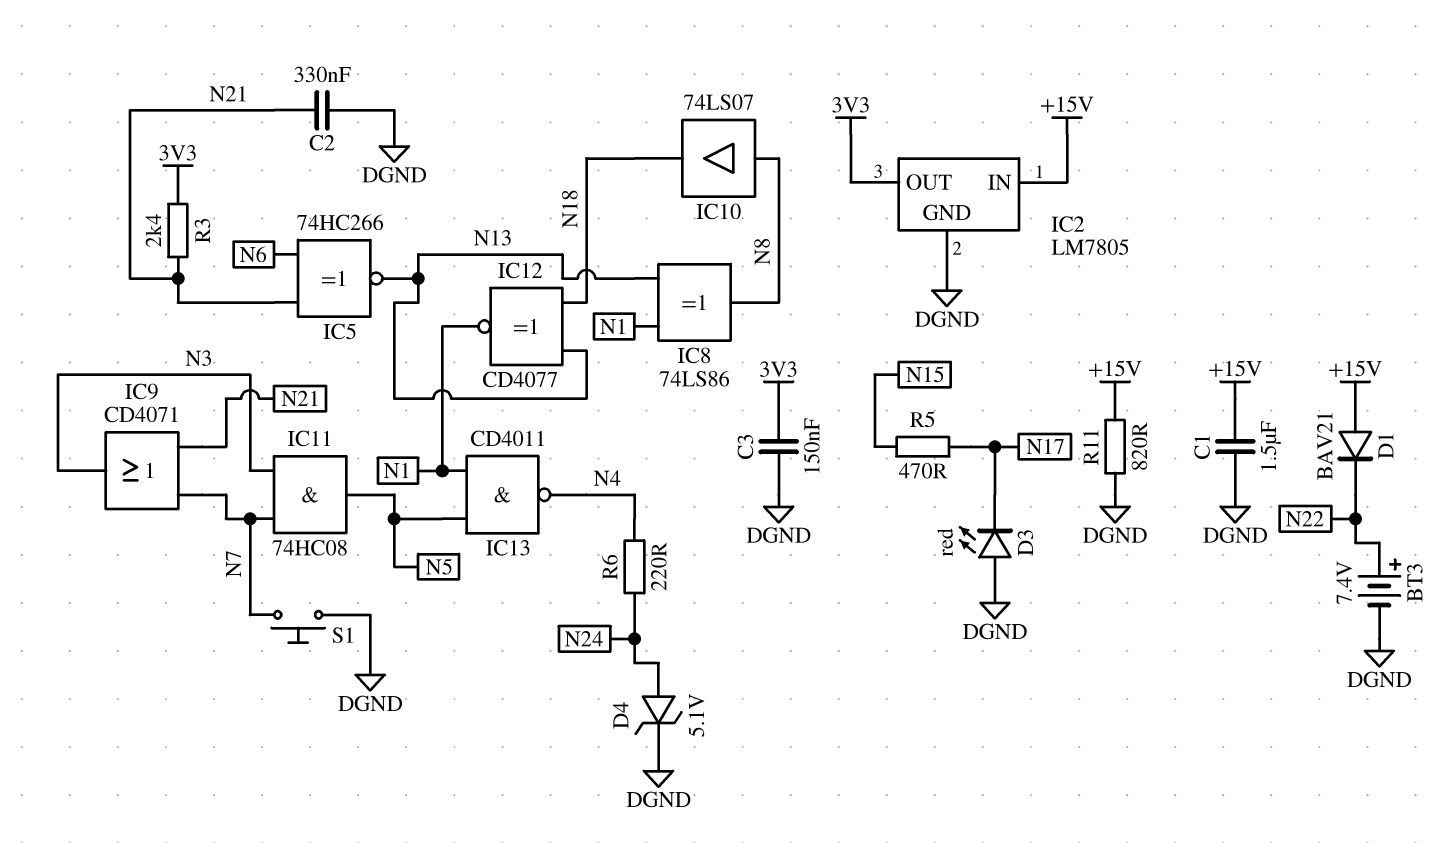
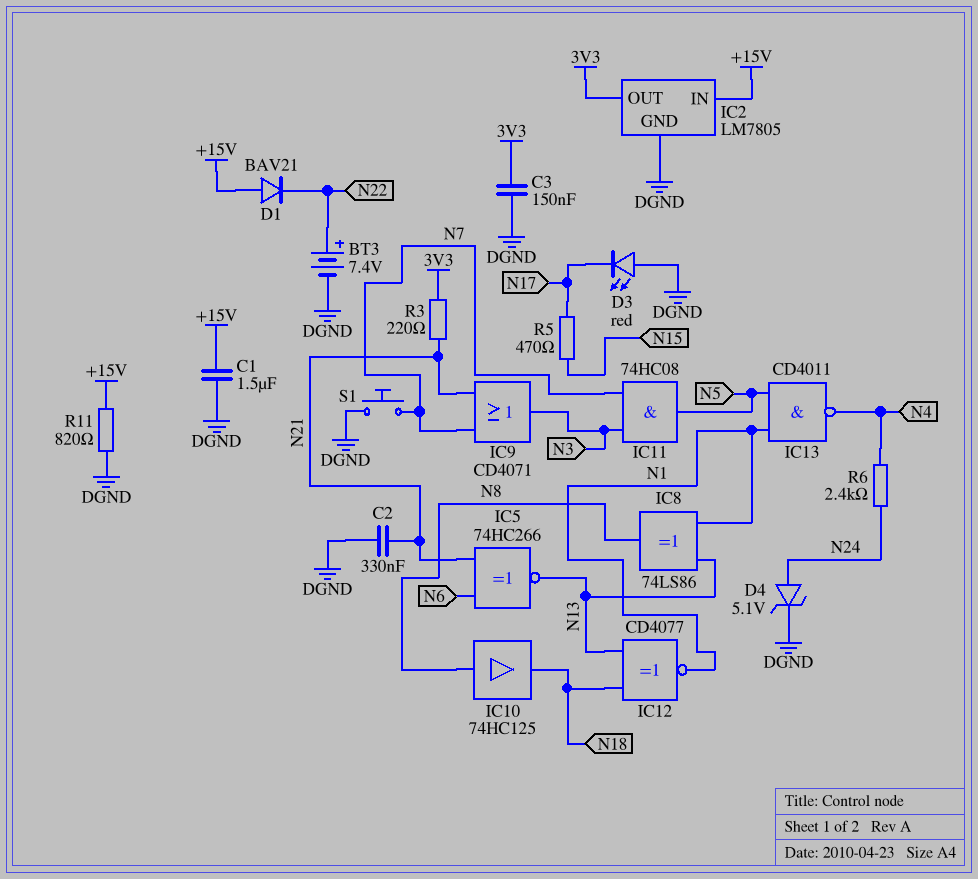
IC10: buffer 74LS07 (in N8, out N18) -> buffer 74HC125 (in N8, out N18)
R3: 2.4k (3V3, N21) -> 220 (3V3, N21)
R6: 220 (N4, N24) -> 2.4k (N4, N24)

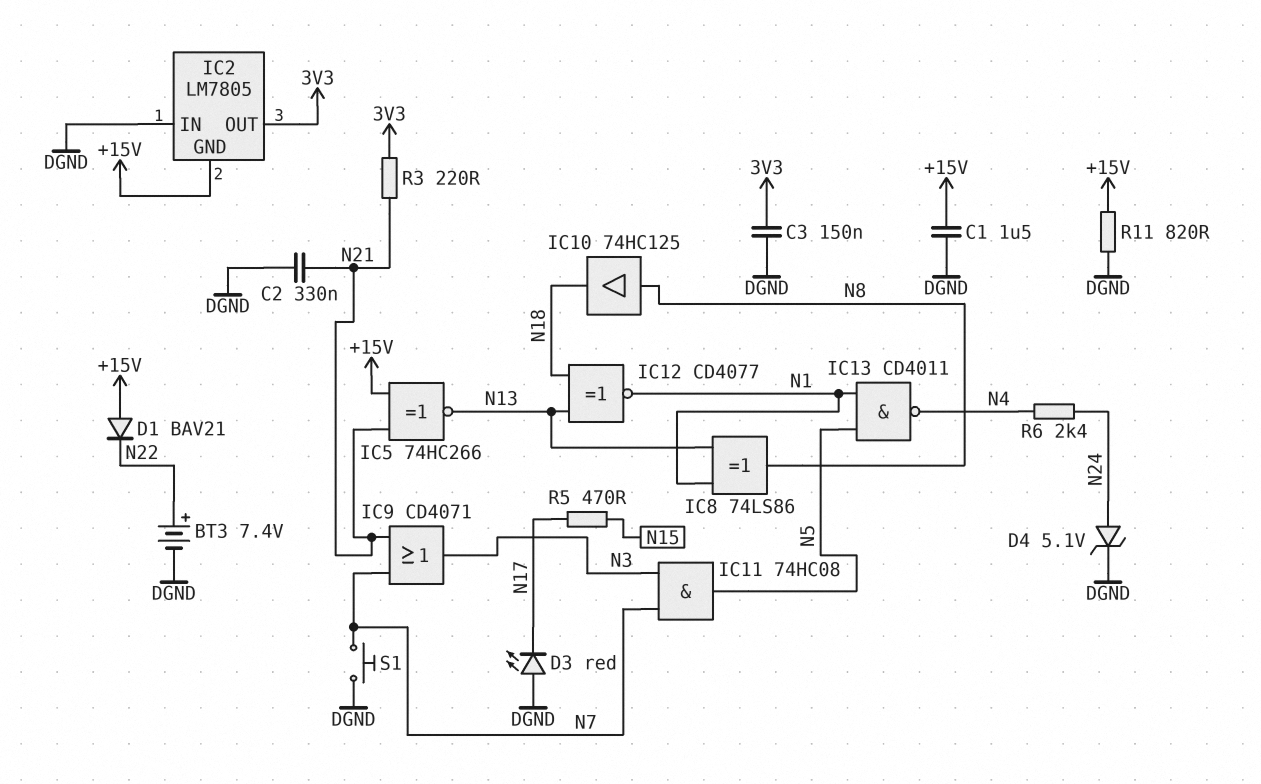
IC2 pin GND: DGND -> +15V
IC2 pin IN: +15V -> DGND
IC5: XNOR 74HC266 (in N6, in N21, out N13) -> XNOR 74HC266 (in +15V, in N21, out N13)

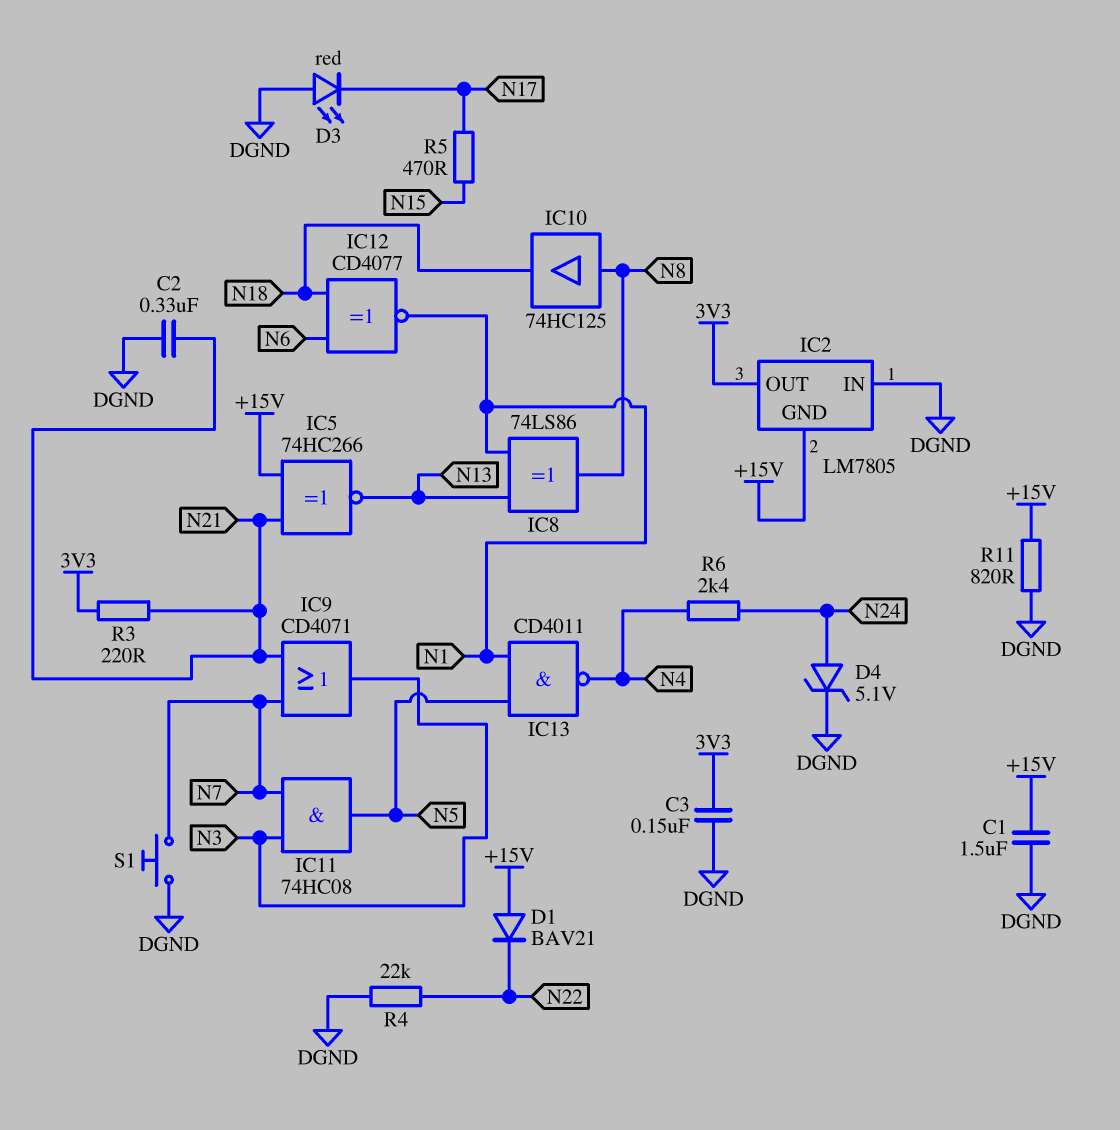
BT3: 7.4V (plus N22, minus DGND) -> none
IC12: XNOR CD4077 (in N13, in N18, out N1) -> XNOR CD4077 (in N6, in N18, out N1)
R4: none -> 22k (DGND, N22)

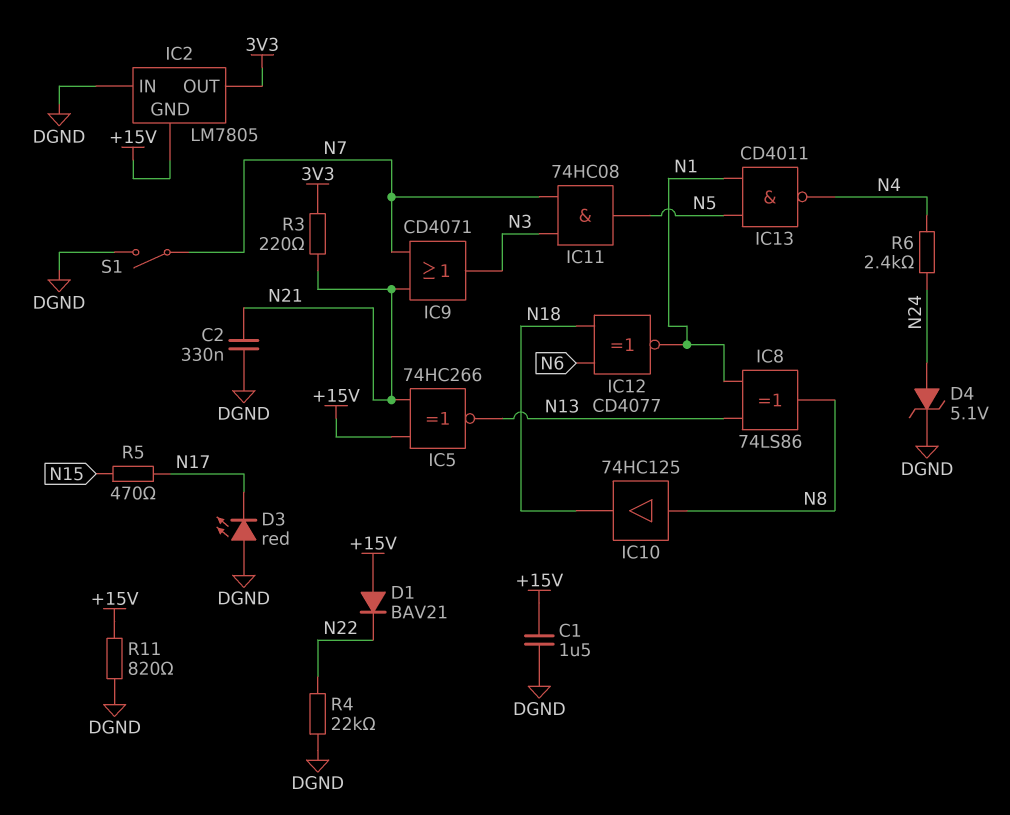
C3: 150nF (3V3, DGND) -> none
S1: button (DGND, N7) -> switch (DGND, N7)

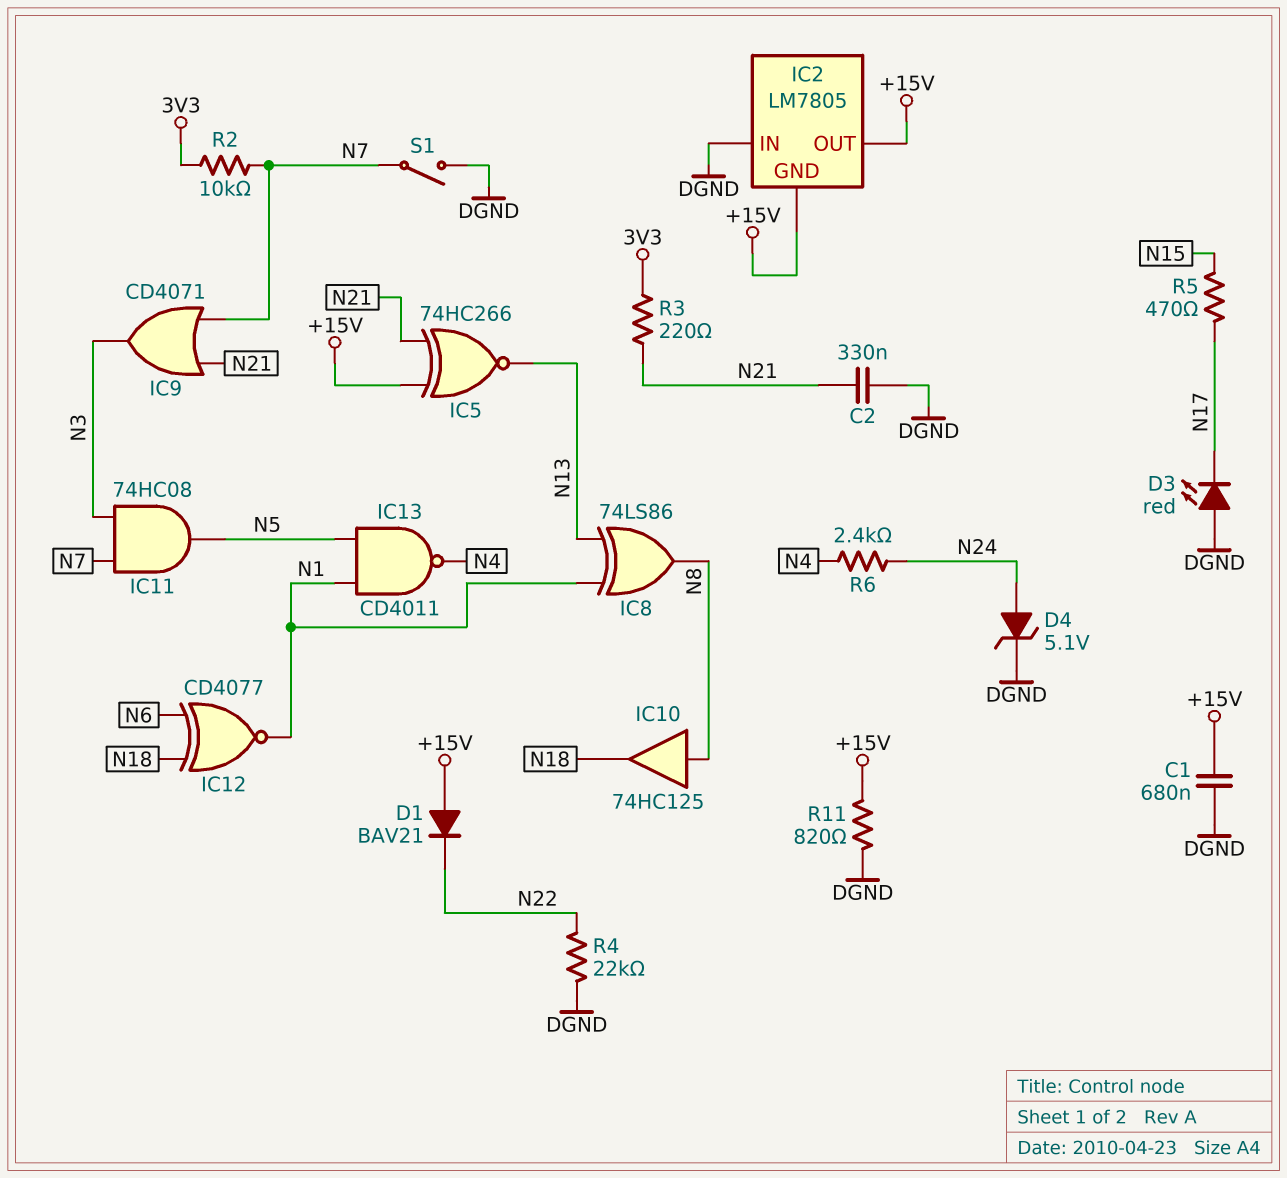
C1: 1.5uF (+15V, DGND) -> 680nF (+15V, DGND)
IC2 pin OUT: 3V3 -> +15V
R2: none -> 10k (3V3, N7)

